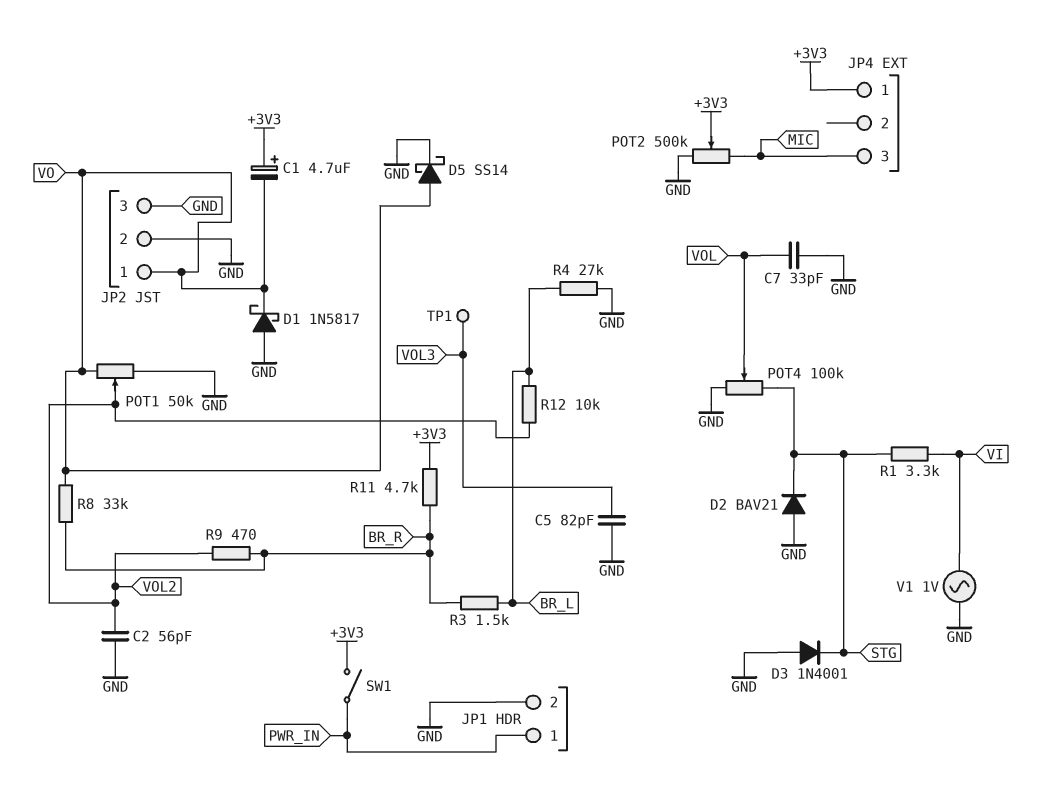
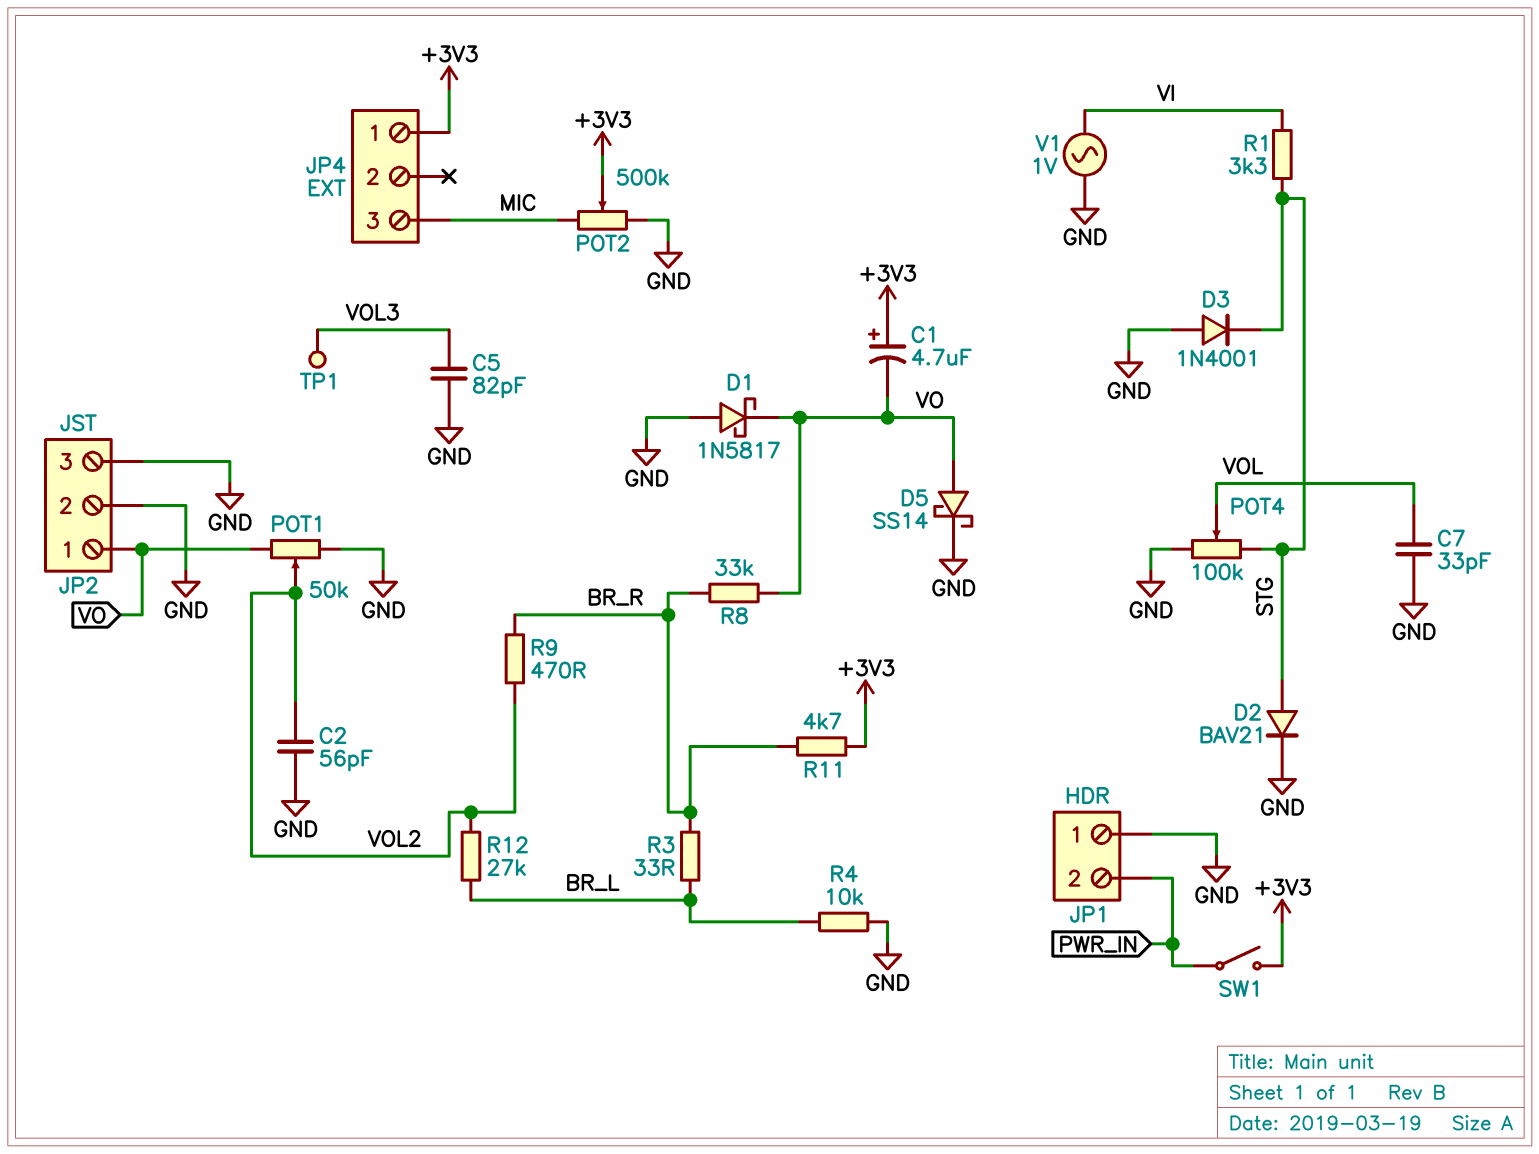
D2: diode BAV21 (A GND, K STG) -> diode BAV21 (A STG, K GND)
JP1 pin 1: PWR_IN -> GND
JP1 pin 2: GND -> PWR_IN
R3: 1.5k (BR_L, BR_R) -> 33 (BR_L, BR_R)
R4: 27k (BR_L, GND) -> 10k (BR_L, GND)
R12: 10k (BR_L, VOL2) -> 27k (BR_L, VOL2)

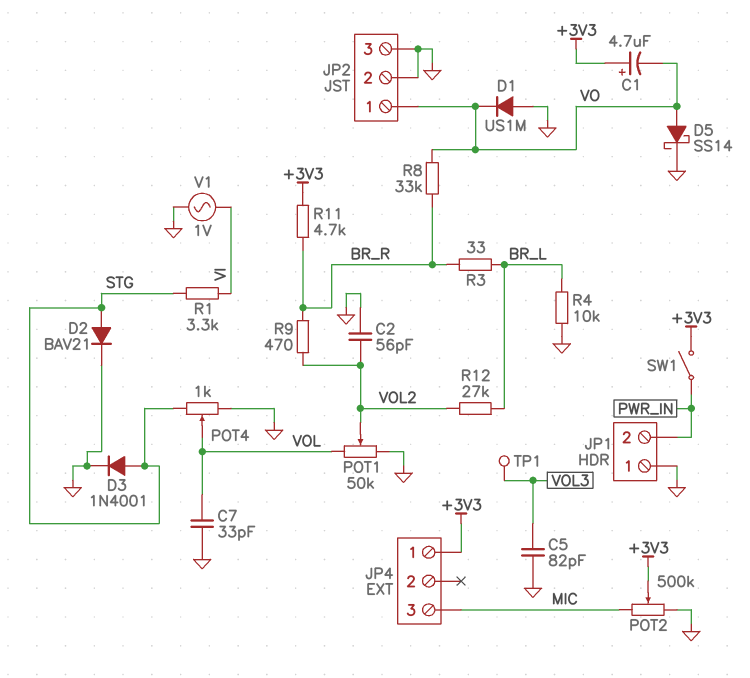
D1: schottky 1N5817 (A GND, K VO) -> diode US1M (A GND, K VO)
D3: diode 1N4001 (A GND, K STG) -> diode 1N4001 (A STG, K GND)
POT1: 50k (GND, VO, wiper VOL2) -> 50k (GND, VOL, wiper VOL2)
POT4: 100k (GND, STG, wiper VOL) -> 1k (GND, STG, wiper VOL)

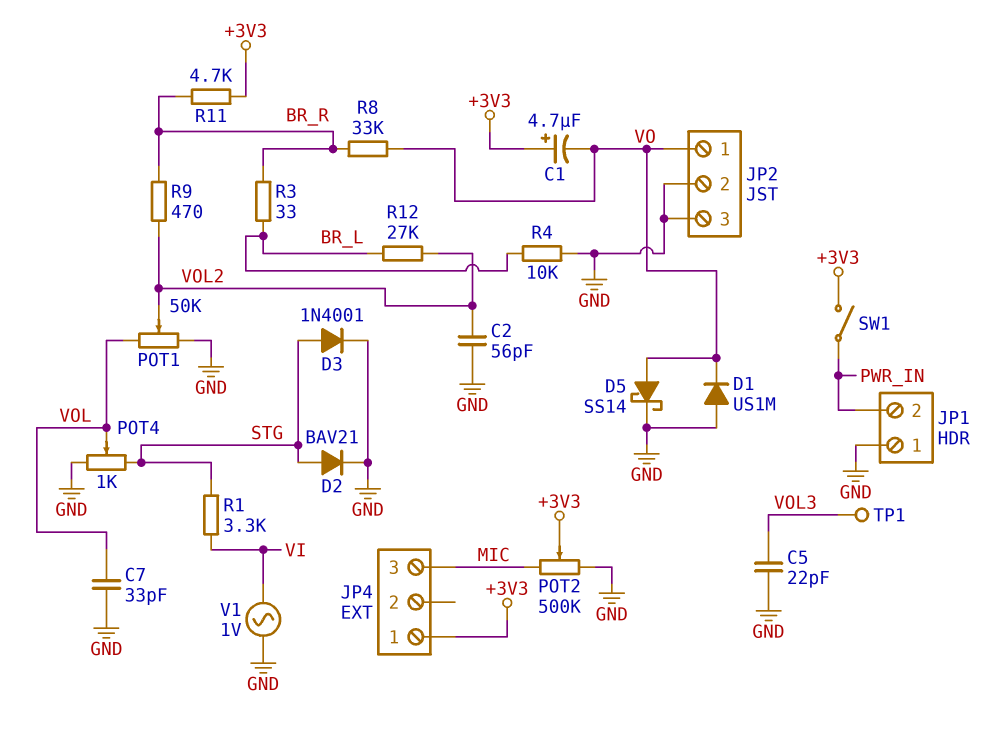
C5: 82pF (GND, VOL3) -> 22pF (GND, VOL3)

